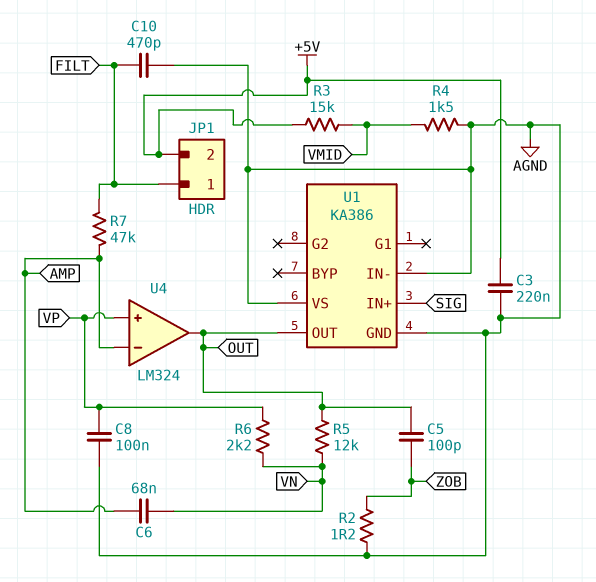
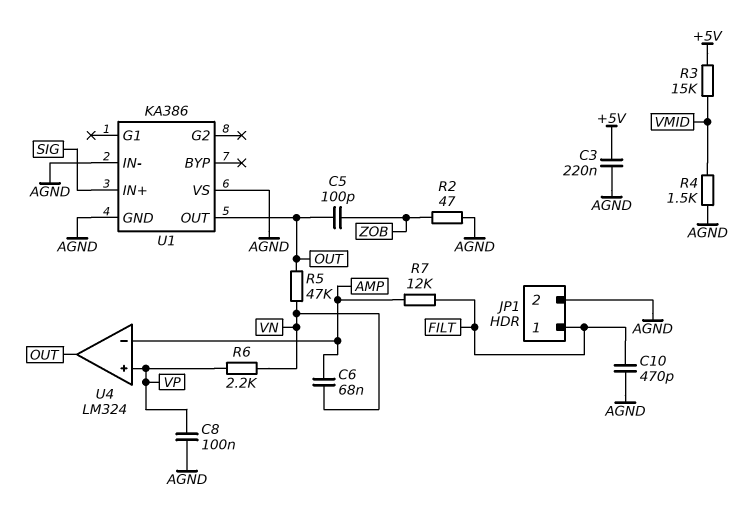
JP1 pin 2: +5V -> AGND
R2: 1.2 (AGND, ZOB) -> 47 (AGND, ZOB)
R5: 12k (OUT, VN) -> 47k (OUT, VN)
R7: 47k (AMP, FILT) -> 12k (AMP, FILT)

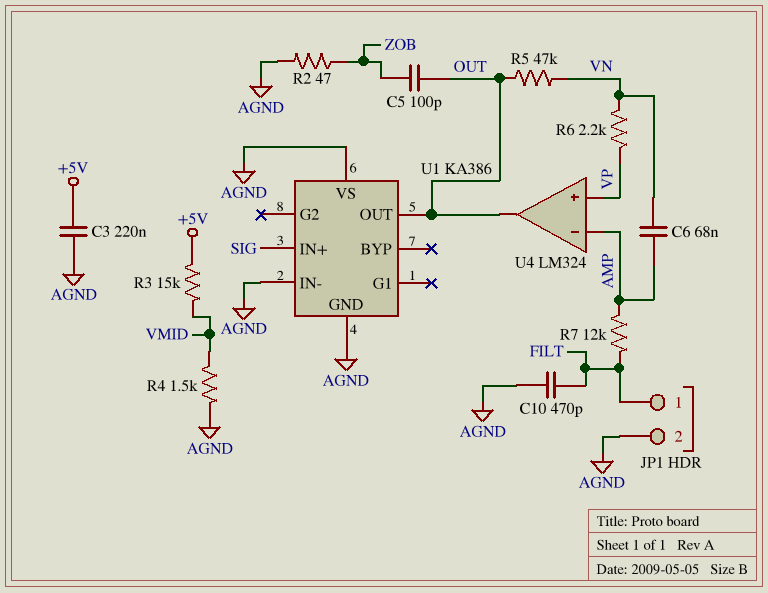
C8: 100nF (AGND, VP) -> none

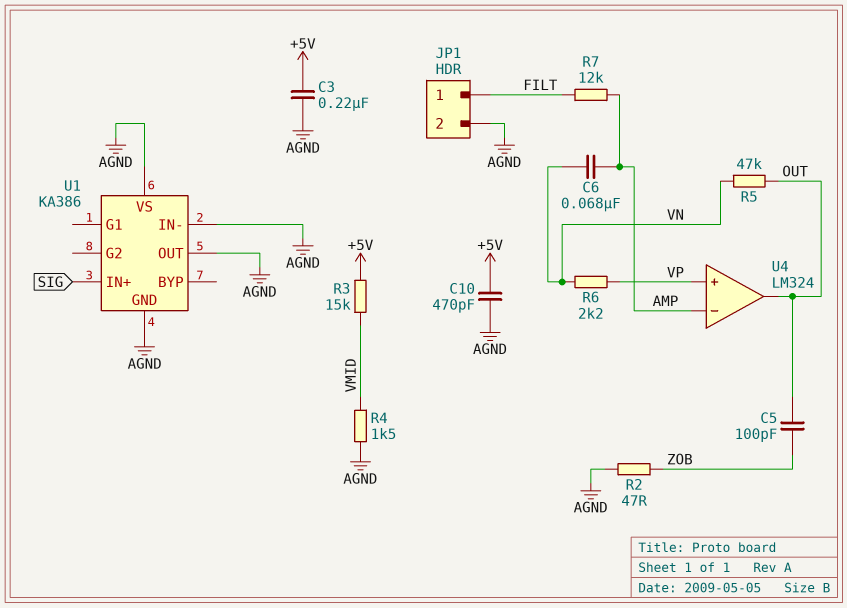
C10: 470pF (AGND, FILT) -> 470pF (+5V, AGND)
U1 pin OUT: OUT -> AGND

